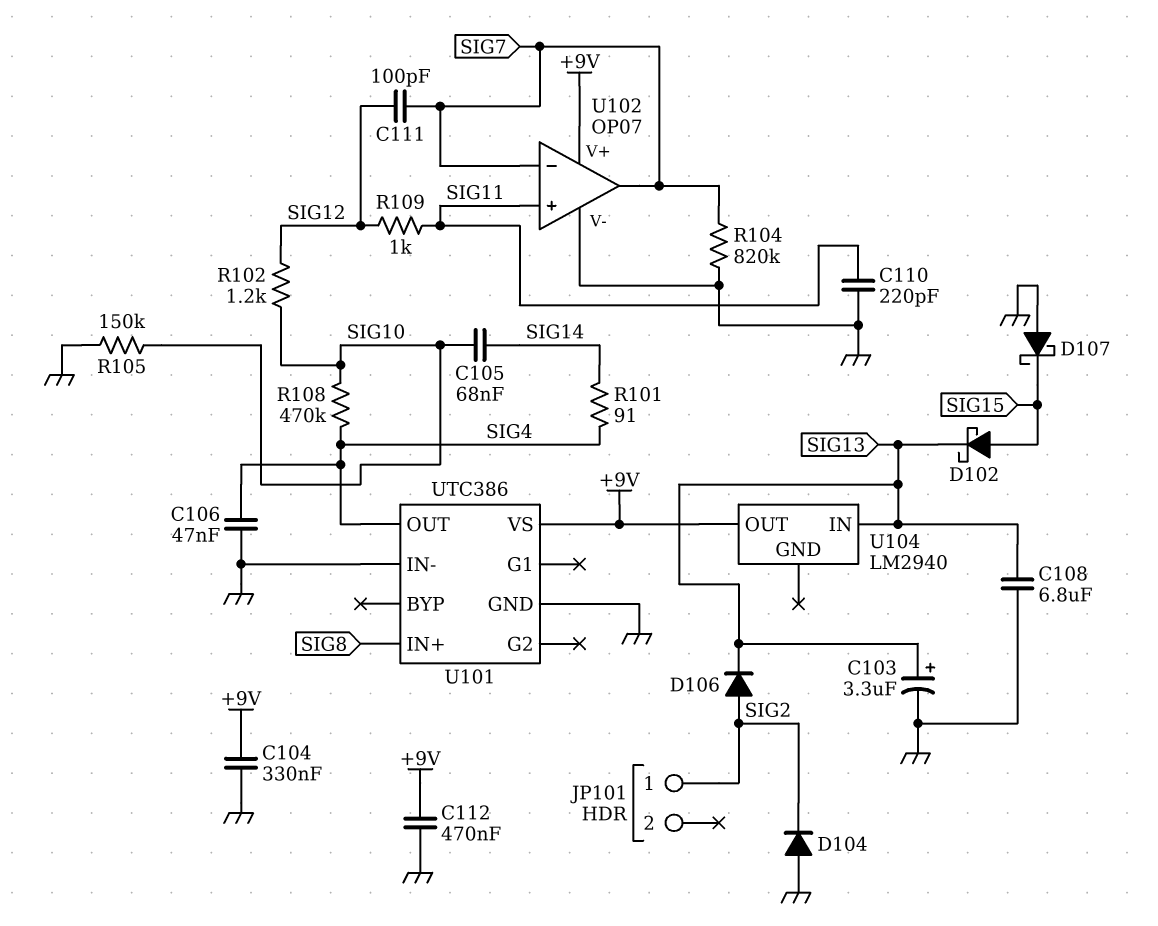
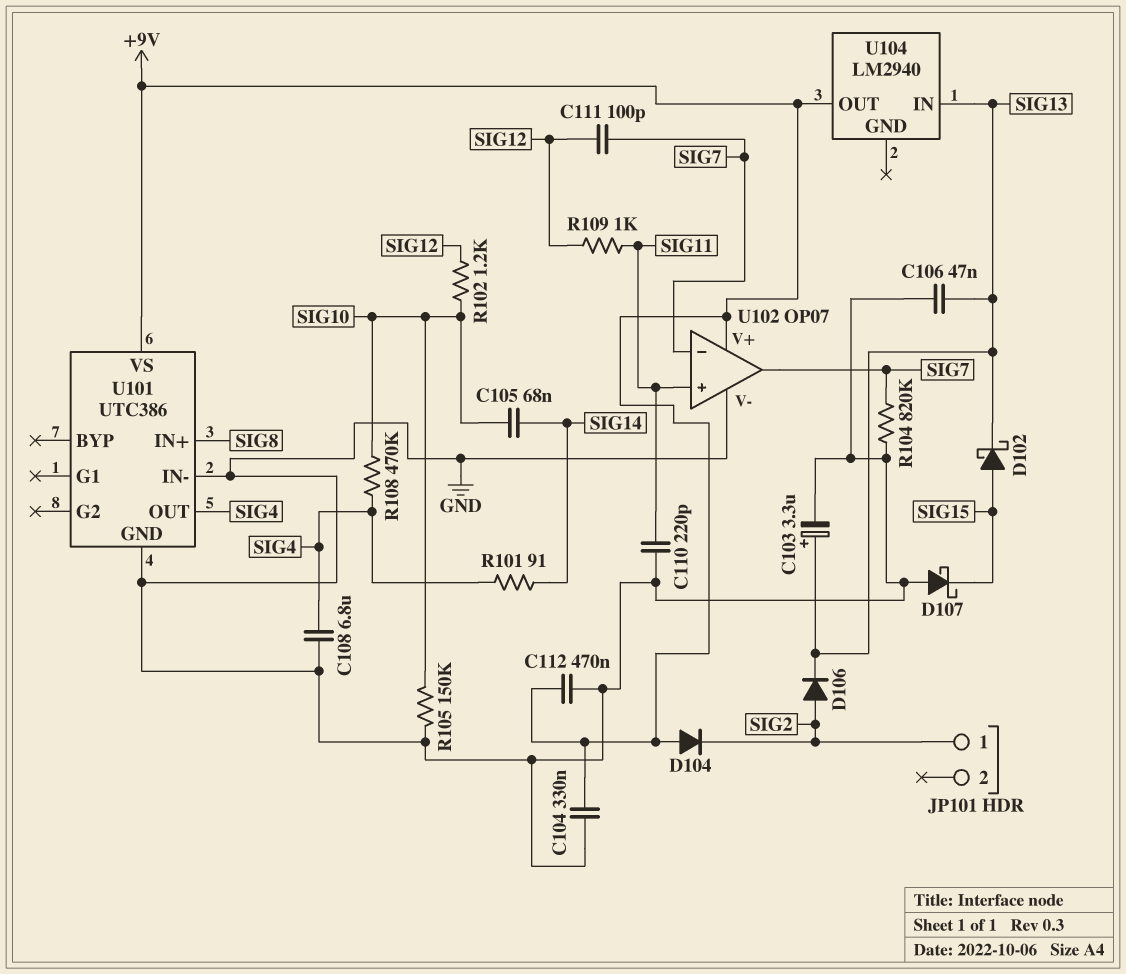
C106: 47nF (GND, SIG4) -> 47nF (GND, SIG13)
C108: 6.8uF (GND, SIG13) -> 6.8uF (GND, SIG4)
D104: diode (A GND, K SIG2) -> diode (A +9V, K SIG2)

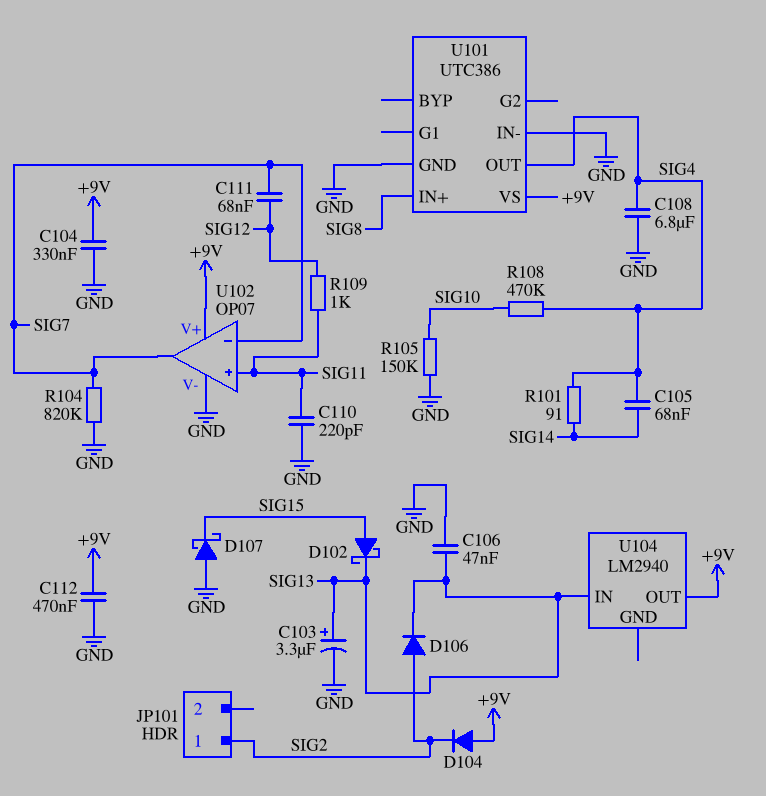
C105: 68nF (SIG10, SIG14) -> 68nF (SIG4, SIG14)
C111: 100pF (SIG7, SIG12) -> 68nF (SIG7, SIG12)
R102: 1.2k (SIG10, SIG12) -> none

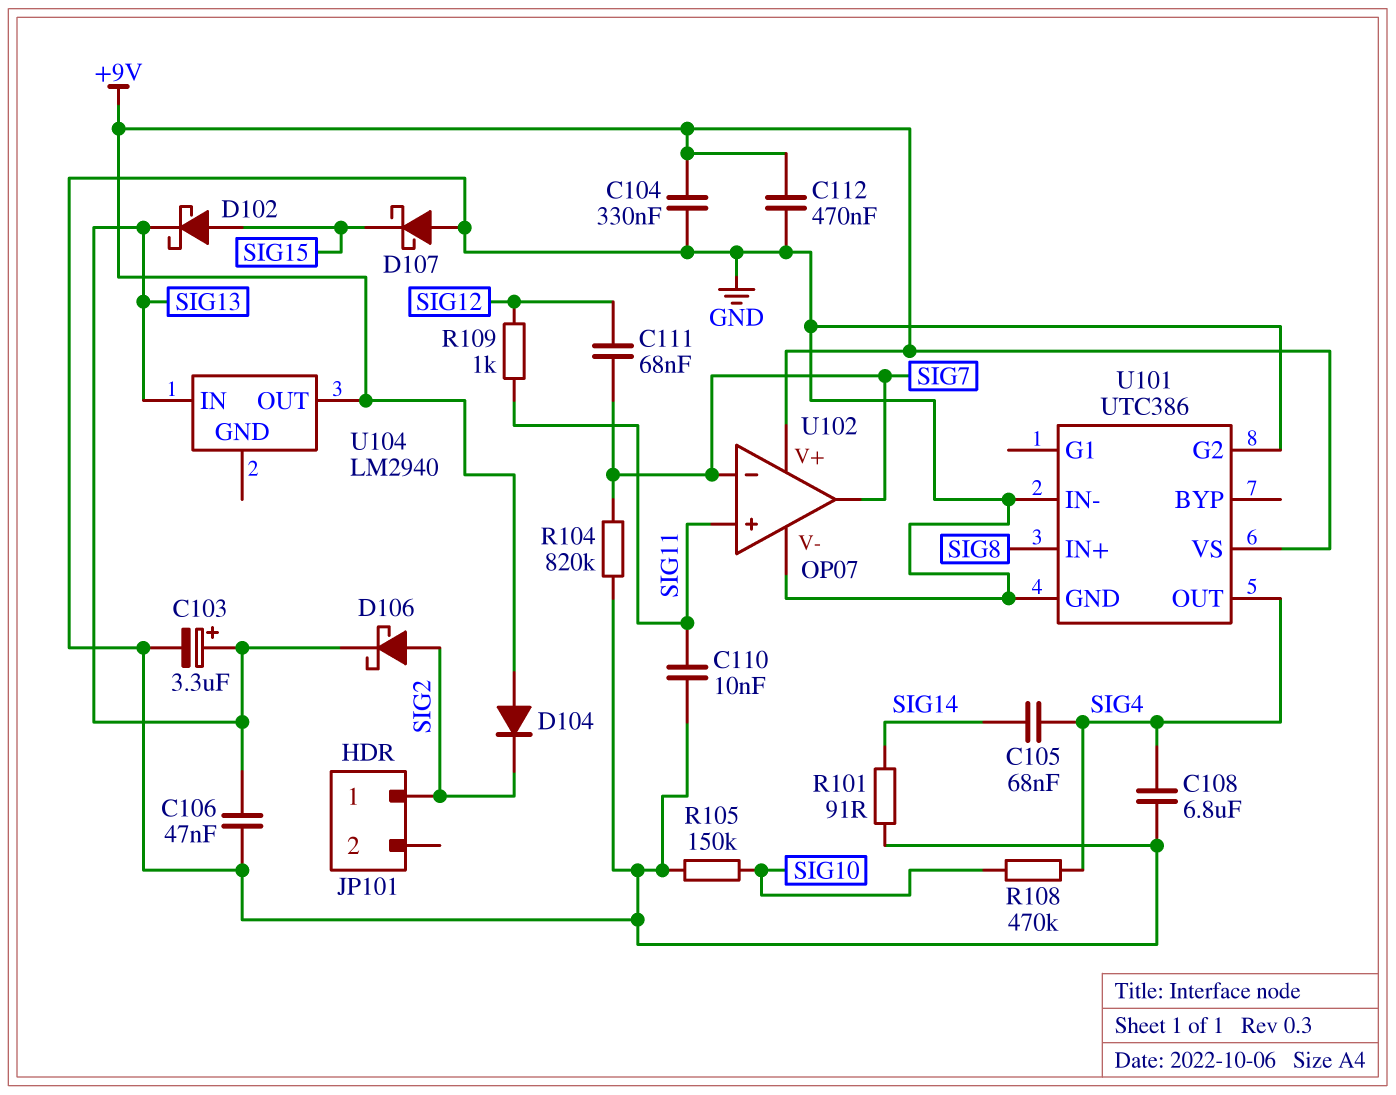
C110: 220pF (GND, SIG11) -> 10nF (GND, SIG11)
D106: diode (A SIG2, K SIG13) -> schottky (A SIG2, K SIG13)
R101: 91 (SIG4, SIG14) -> 91 (GND, SIG14)
U101 pin G2: none -> GND

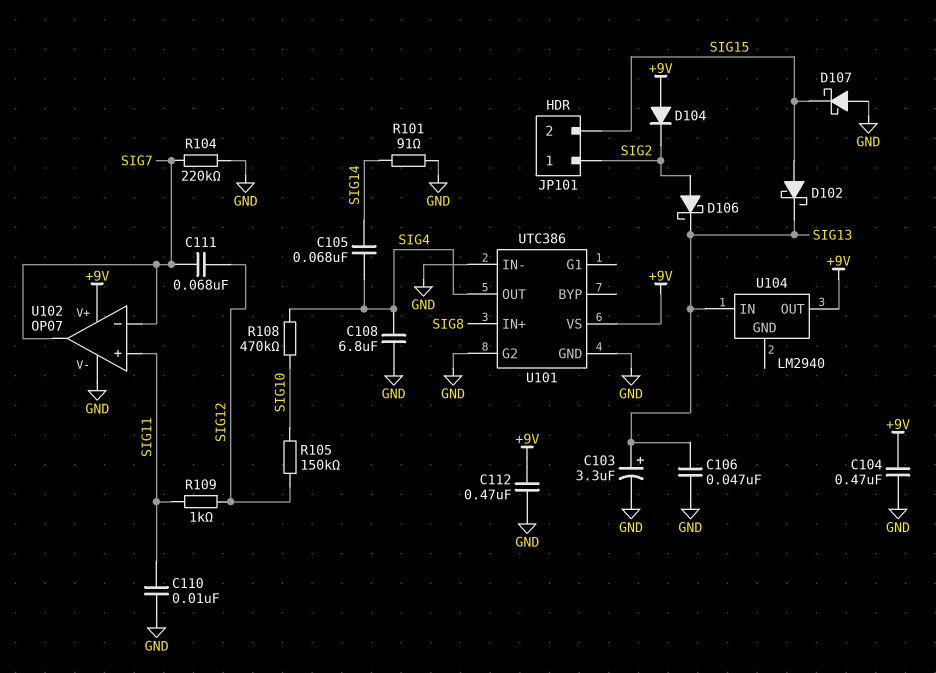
C104: 330nF (+9V, GND) -> 470nF (+9V, GND)
JP101 pin 2: none -> SIG15
R104: 820k (GND, SIG7) -> 220k (GND, SIG7)
R105: 150k (GND, SIG10) -> 150k (SIG10, SIG12)

